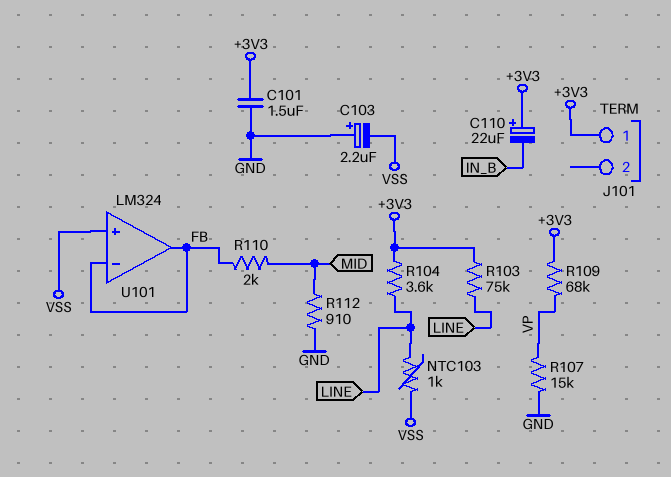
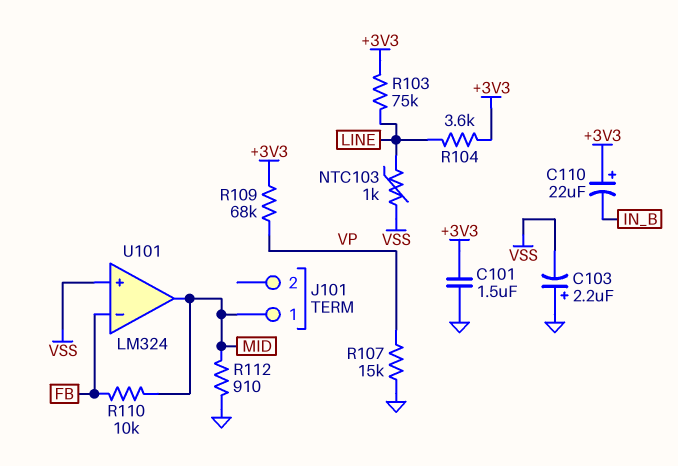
J101 pin 1: +3V3 -> MID
R110: 2k (FB, MID) -> 10k (FB, MID)
U101 pin out: FB -> MID

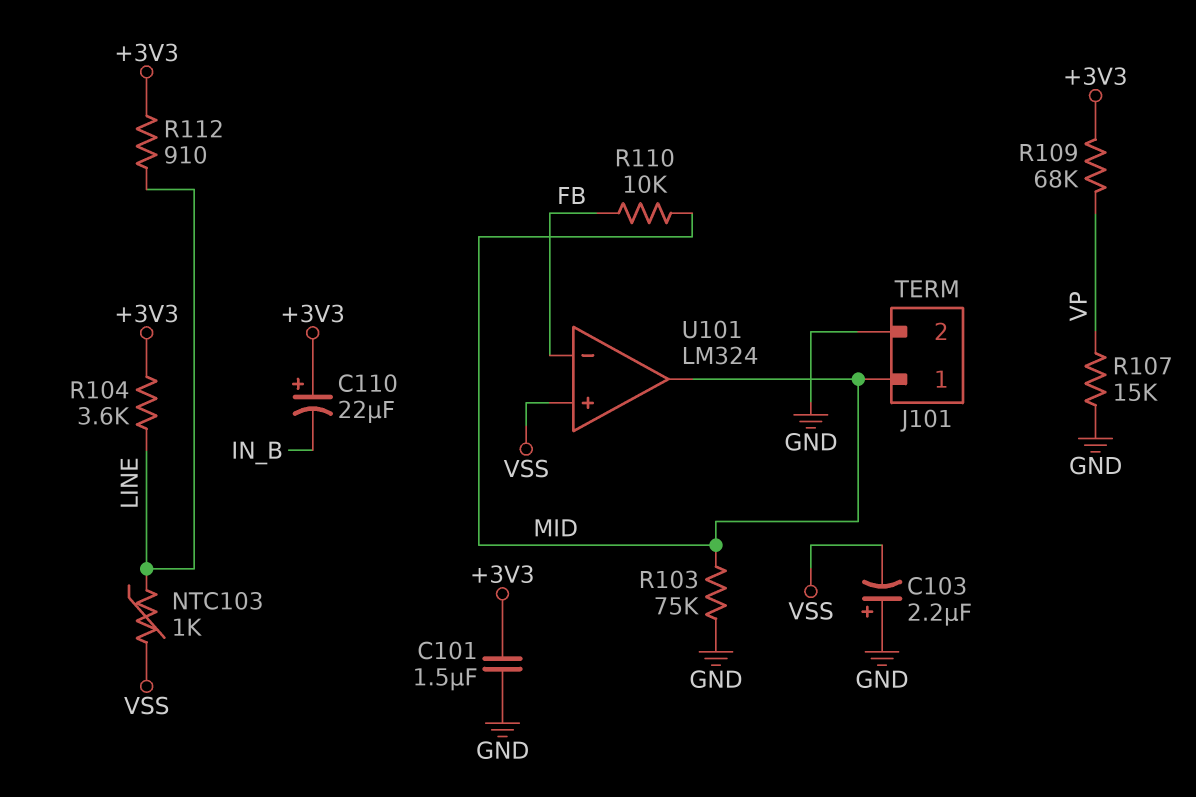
J101 pin 2: none -> GND
R103: 75k (+3V3, LINE) -> 75k (GND, MID)
R112: 910 (GND, MID) -> 910 (+3V3, LINE)

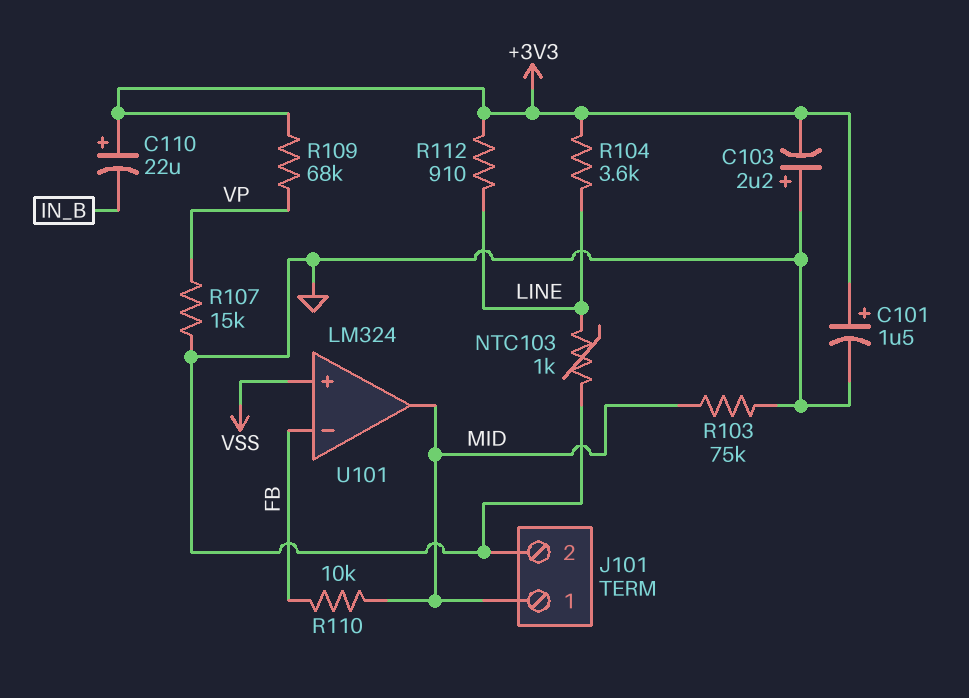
C101: 1.5uF (+3V3, GND) -> 1.5uF (plus +3V3, minus GND)
C103: 2.2uF (plus GND, minus VSS) -> 2.2uF (plus GND, minus +3V3)
NTC103: 1k (LINE, VSS) -> 1k (GND, LINE)

